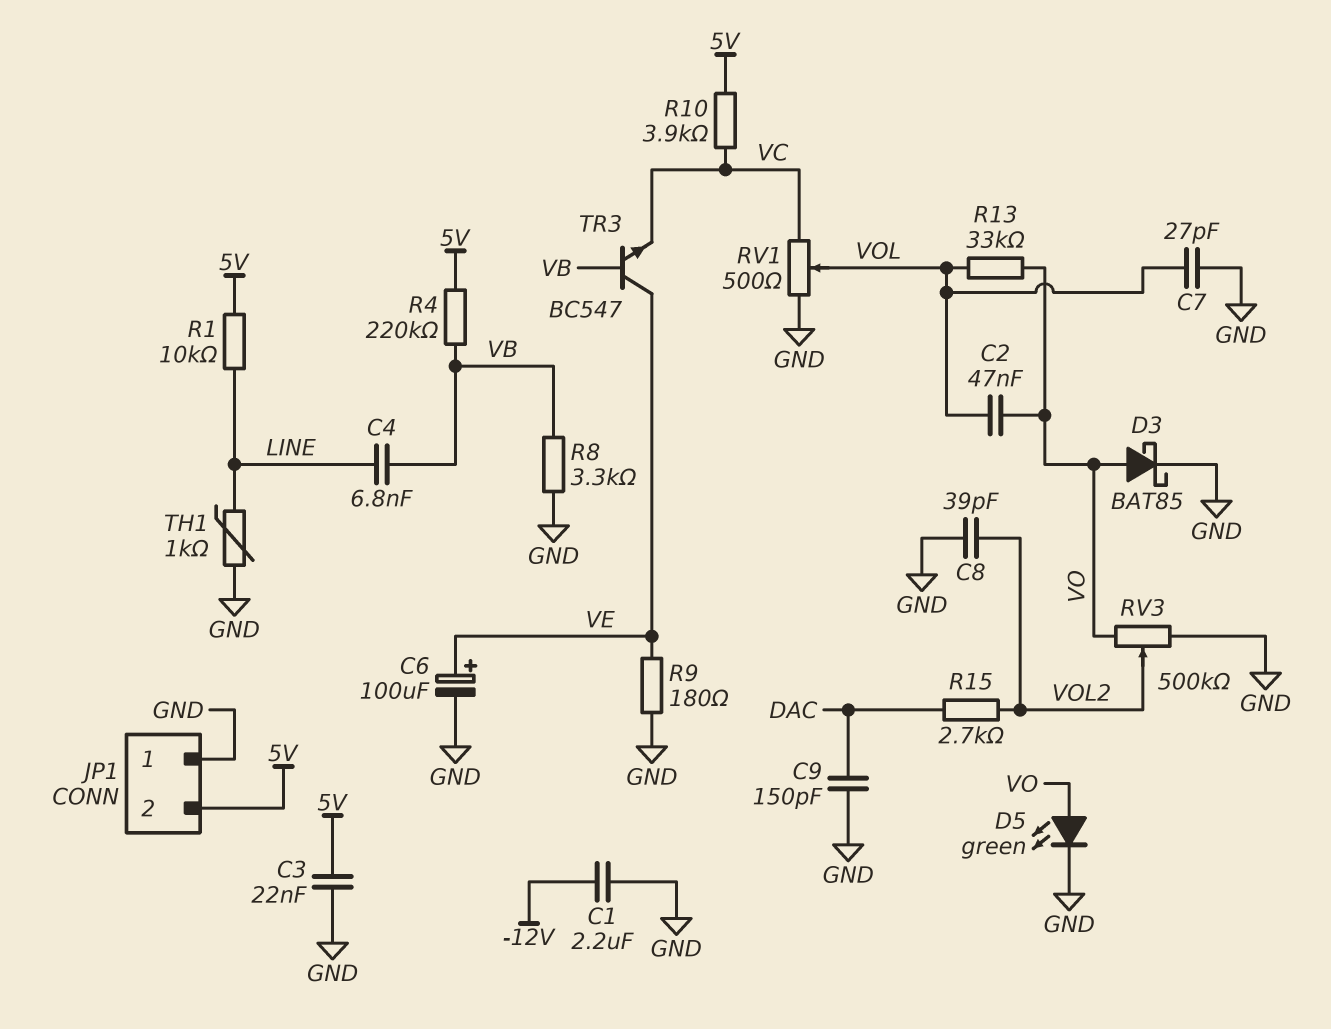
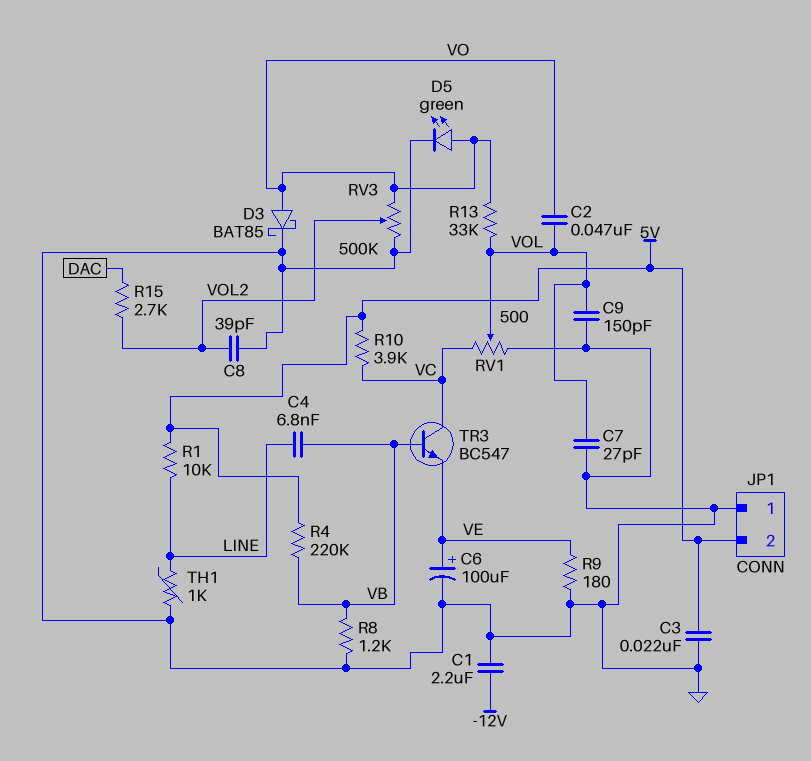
C9: 150pF (DAC, GND) -> 150pF (GND, VOL)
R8: 3.3k (GND, VB) -> 1.2k (GND, VB)
TR3: NPN BC547 (B VB, C VE, E VC) -> NPN BC547 (B VB, C VC, E VE)

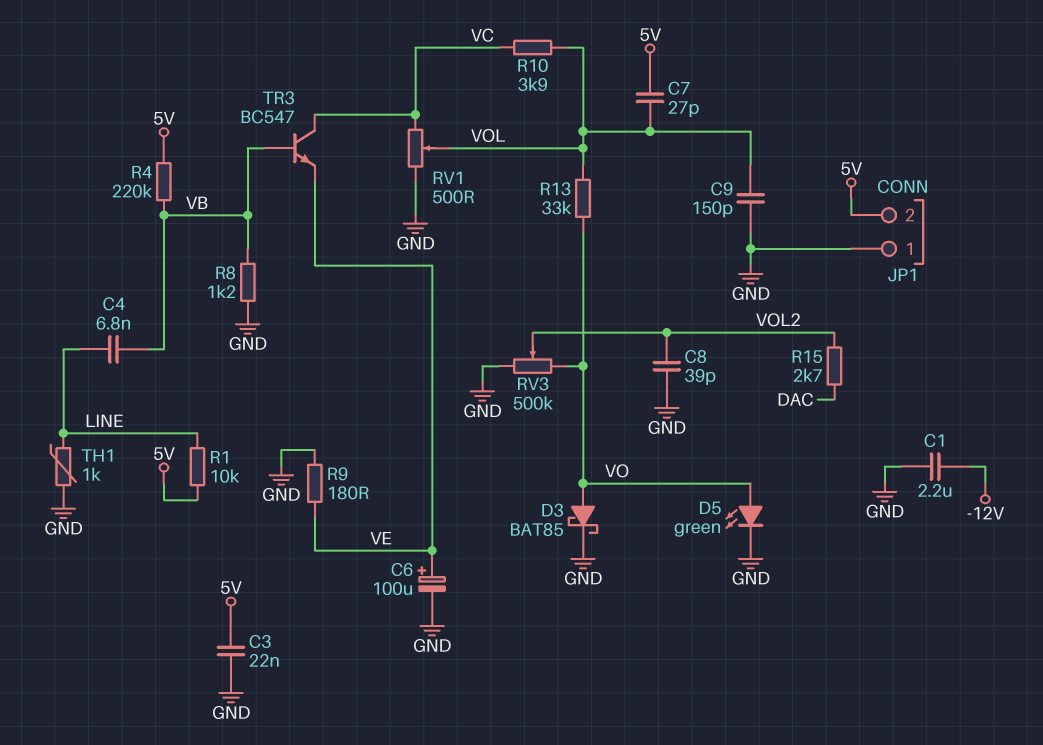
C2: 47nF (VO, VOL) -> none
C7: 27pF (GND, VOL) -> 27pF (5V, VOL)
R10: 3.9k (5V, VC) -> 3.9k (VC, VOL)

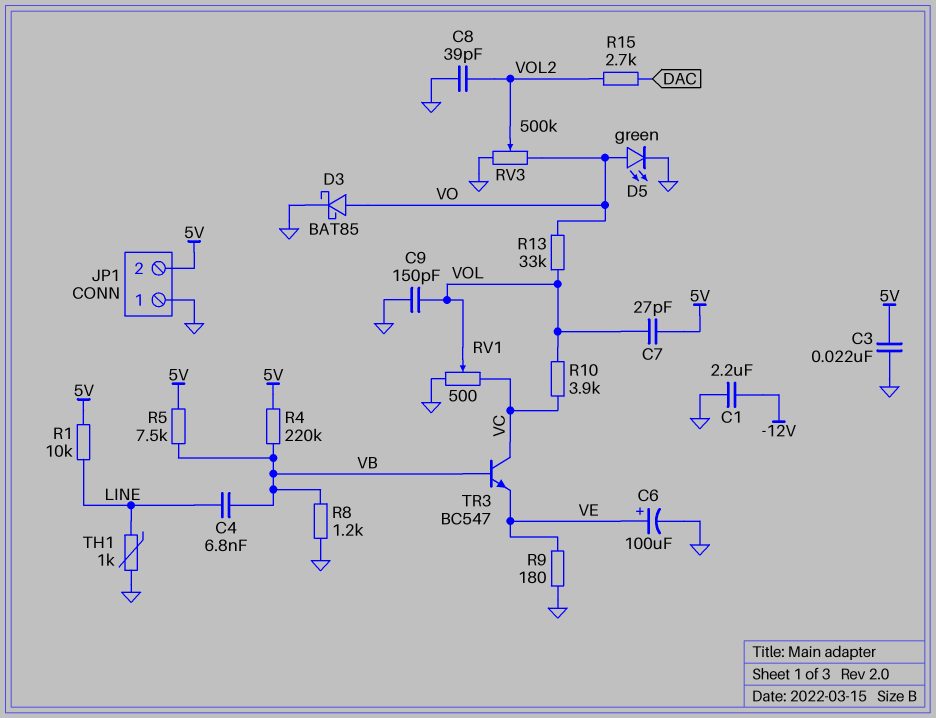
R5: none -> 7.5k (5V, VB)

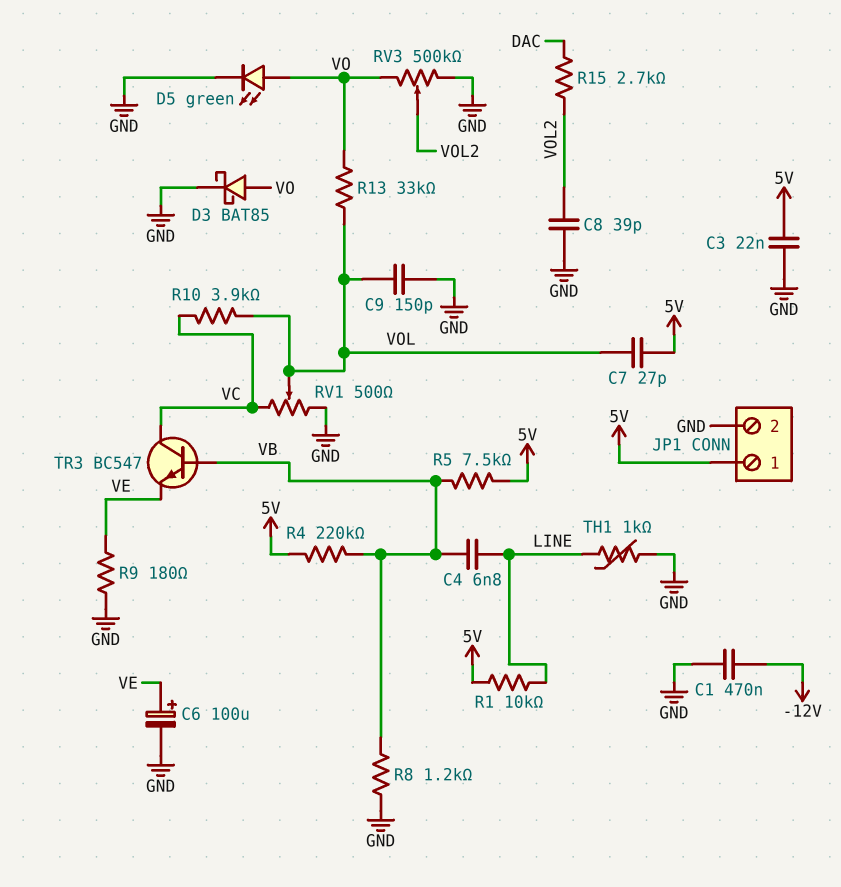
C1: 2.2uF (-12V, GND) -> 470nF (-12V, GND)
JP1 pin 1: GND -> 5V
JP1 pin 2: 5V -> GND

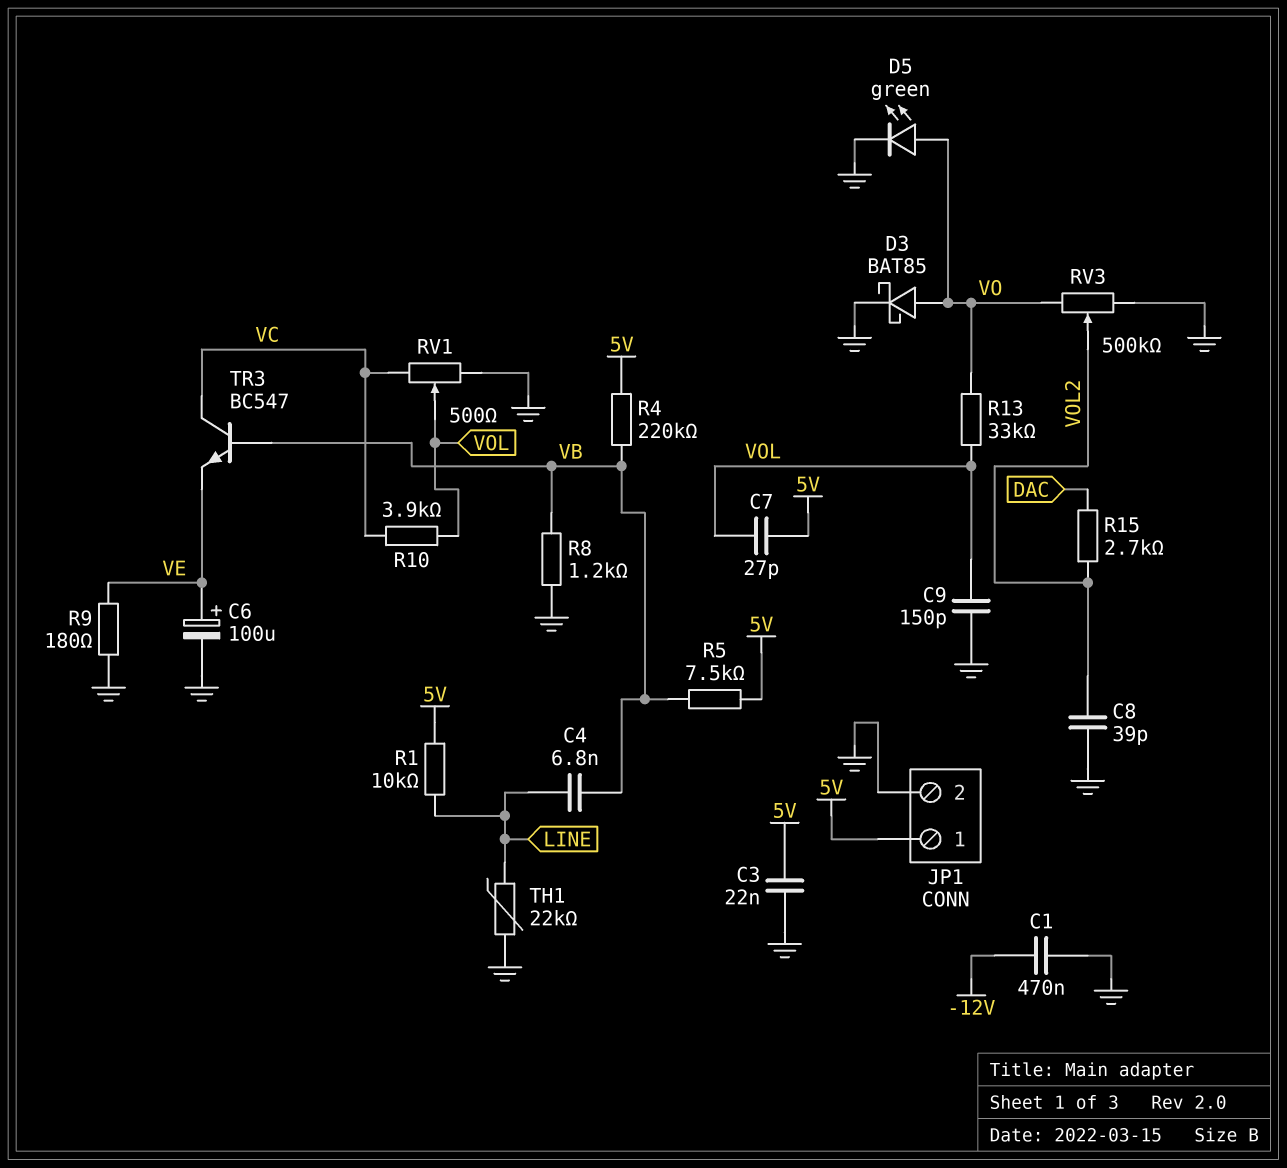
TH1: 1k (GND, LINE) -> 22k (GND, LINE)

